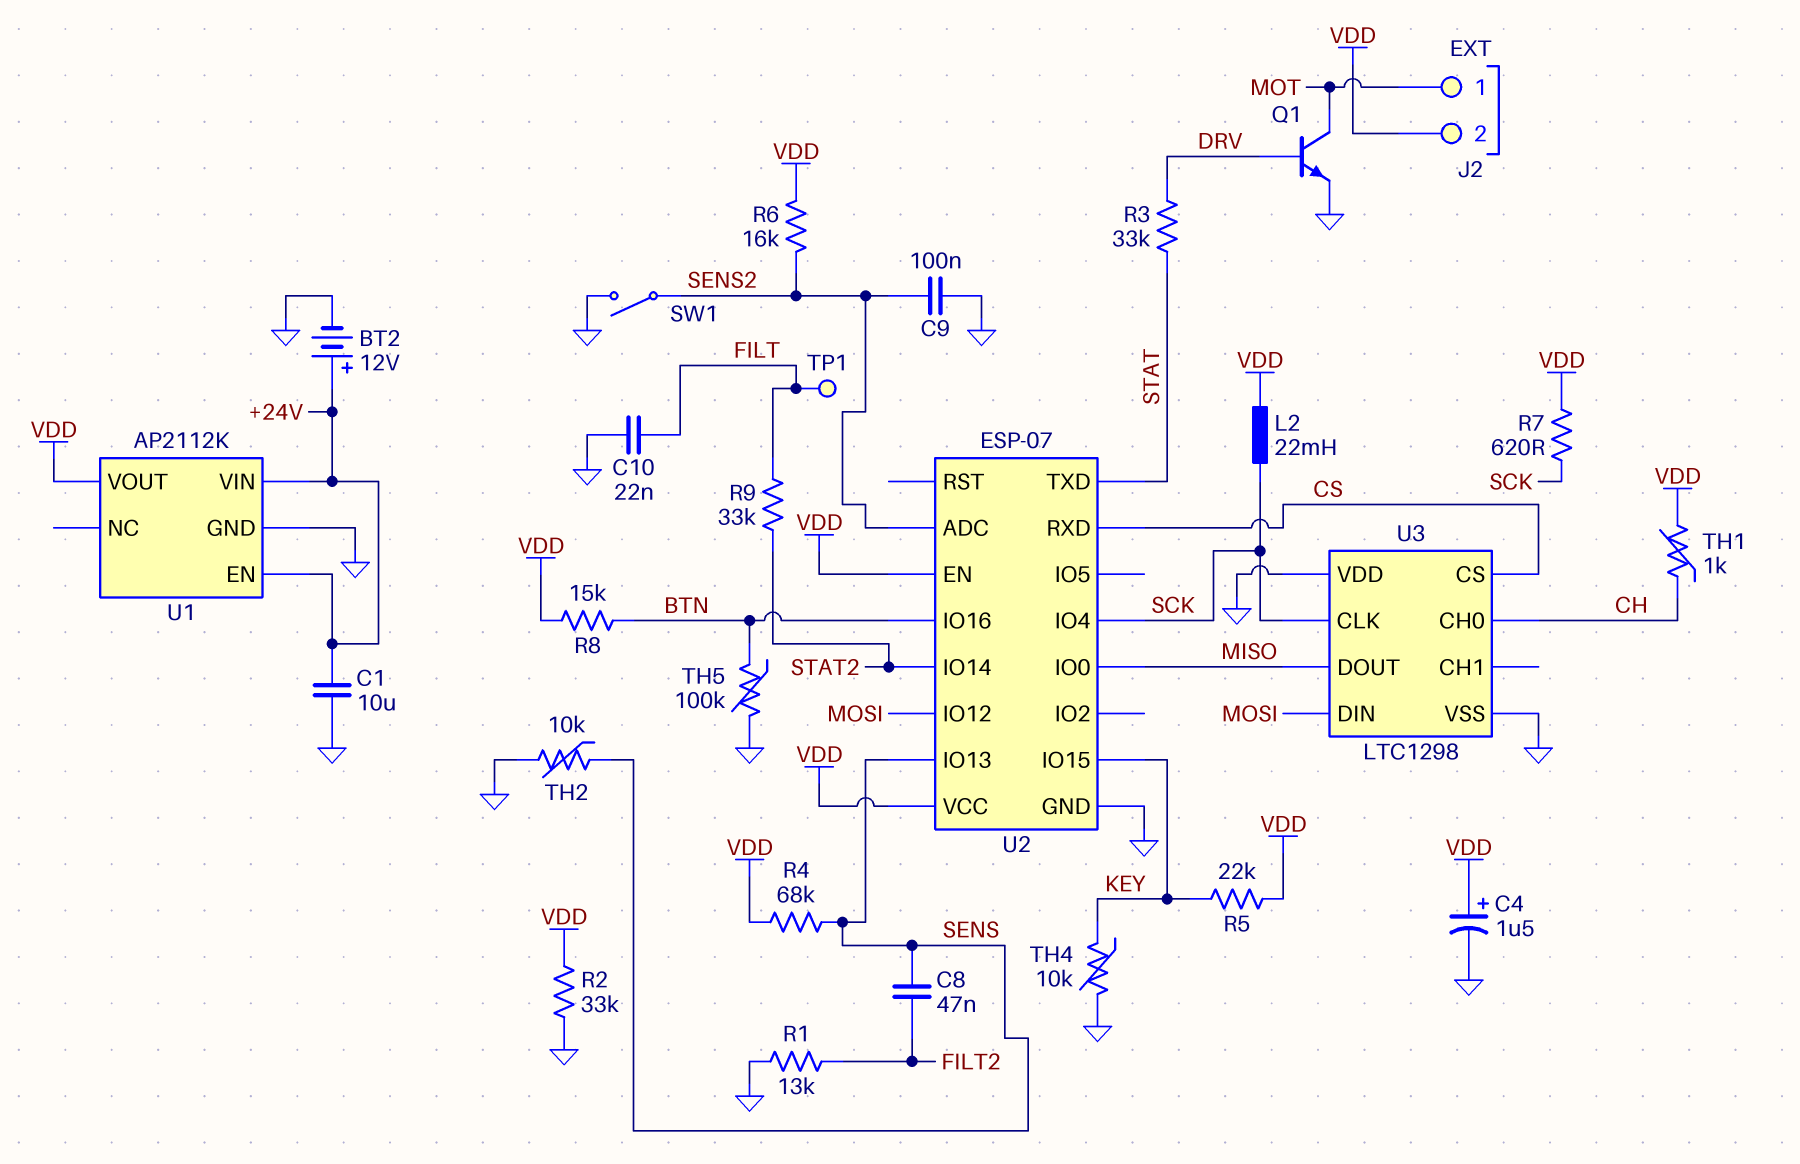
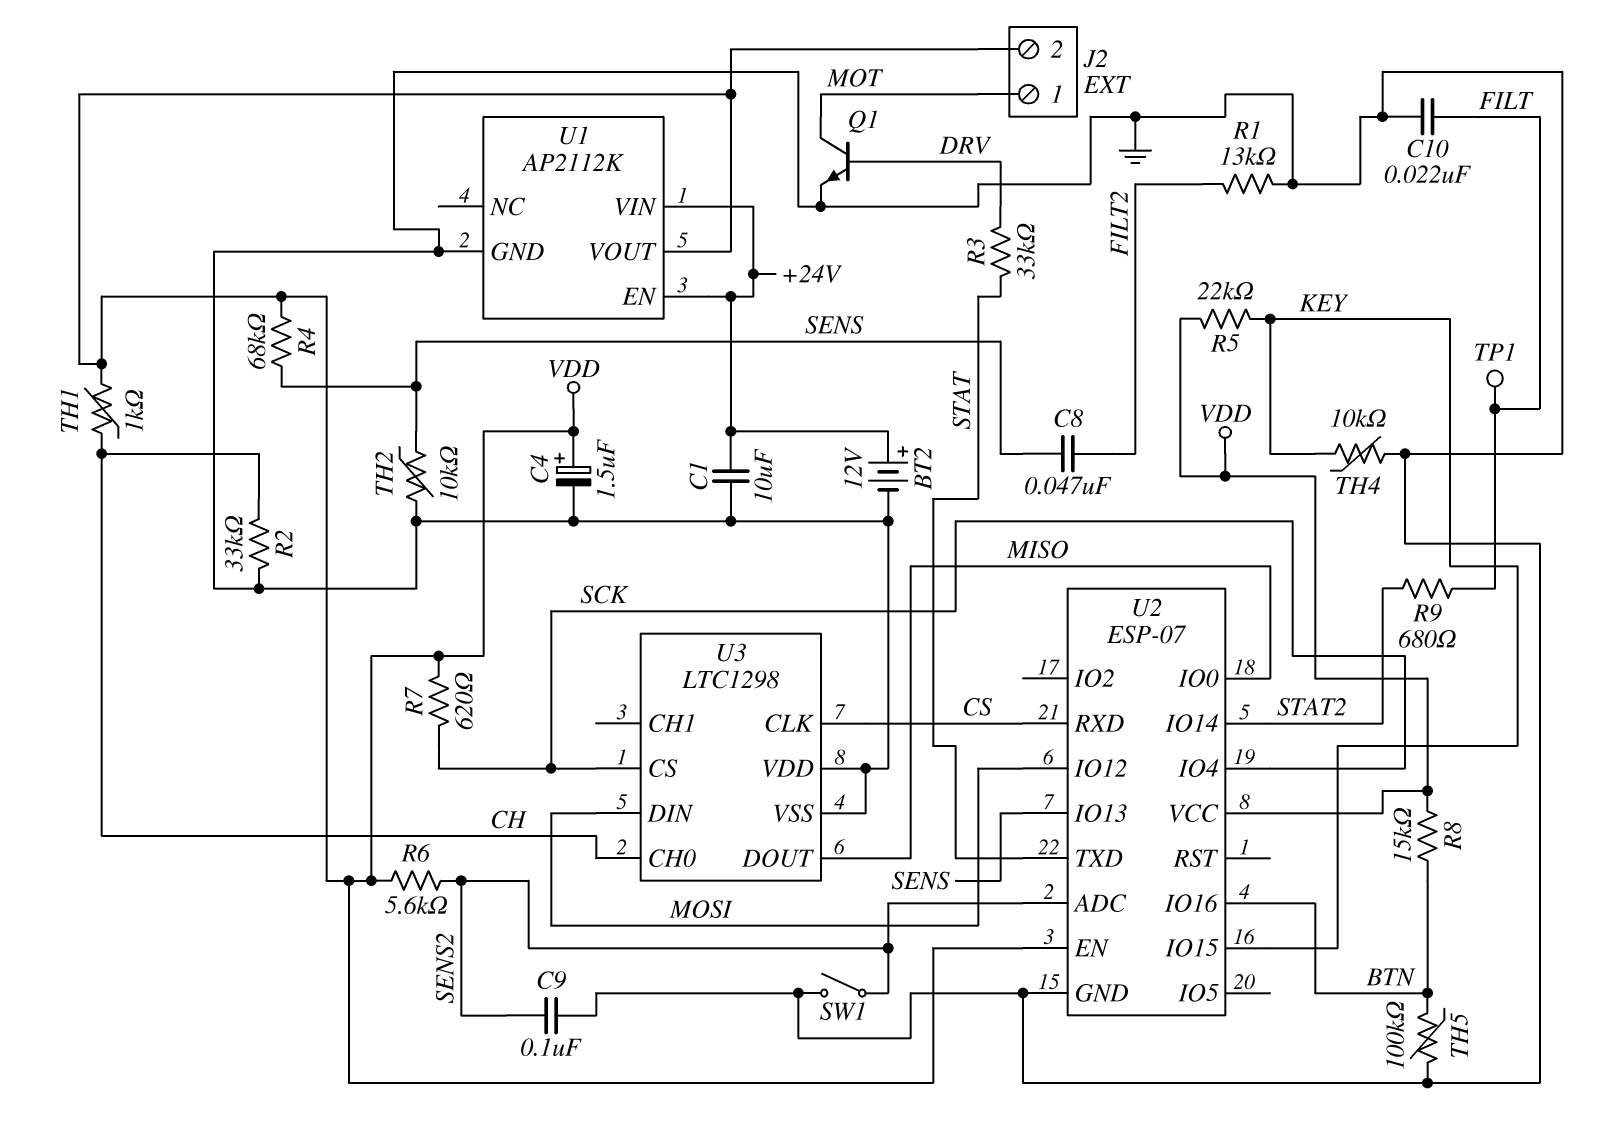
L2: 22mH (SCK, VDD) -> none
R2: 33k (GND, VDD) -> 33k (CH, GND)
R6: 16k (SENS2, VDD) -> 5.6k (SENS2, VDD)
R9: 33k (FILT, STAT2) -> 680 (FILT, STAT2)
U3 pin CLK: SCK -> CS
U3 pin CS: CS -> SCK

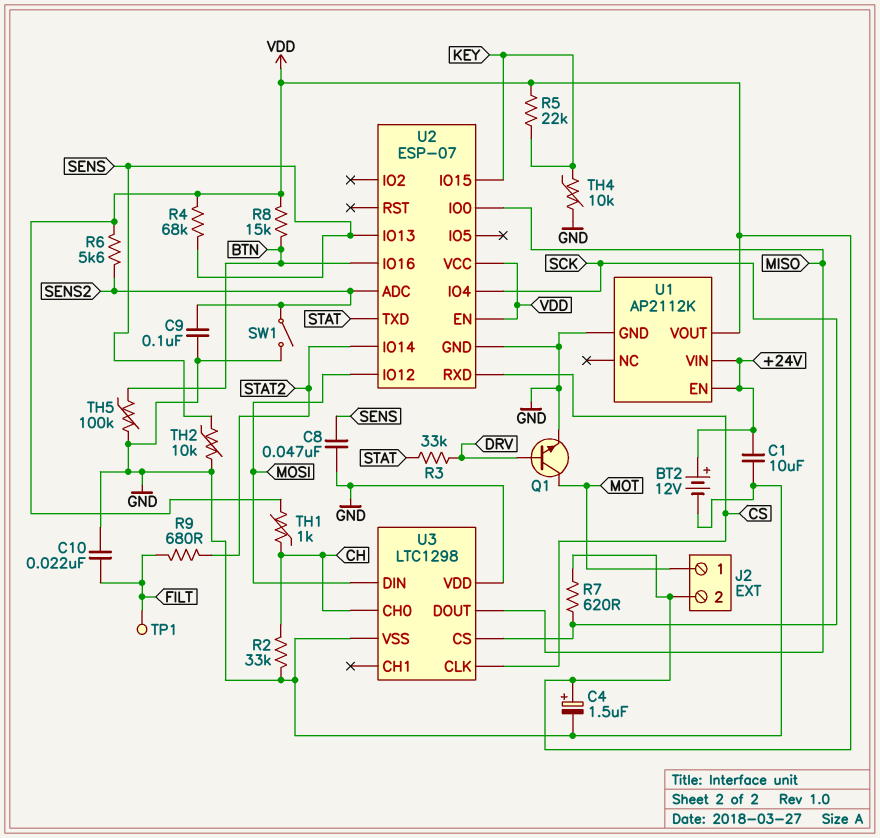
C8: 47nF (FILT2, SENS) -> 47nF (GND, SENS)
R1: 13k (FILT2, GND) -> none

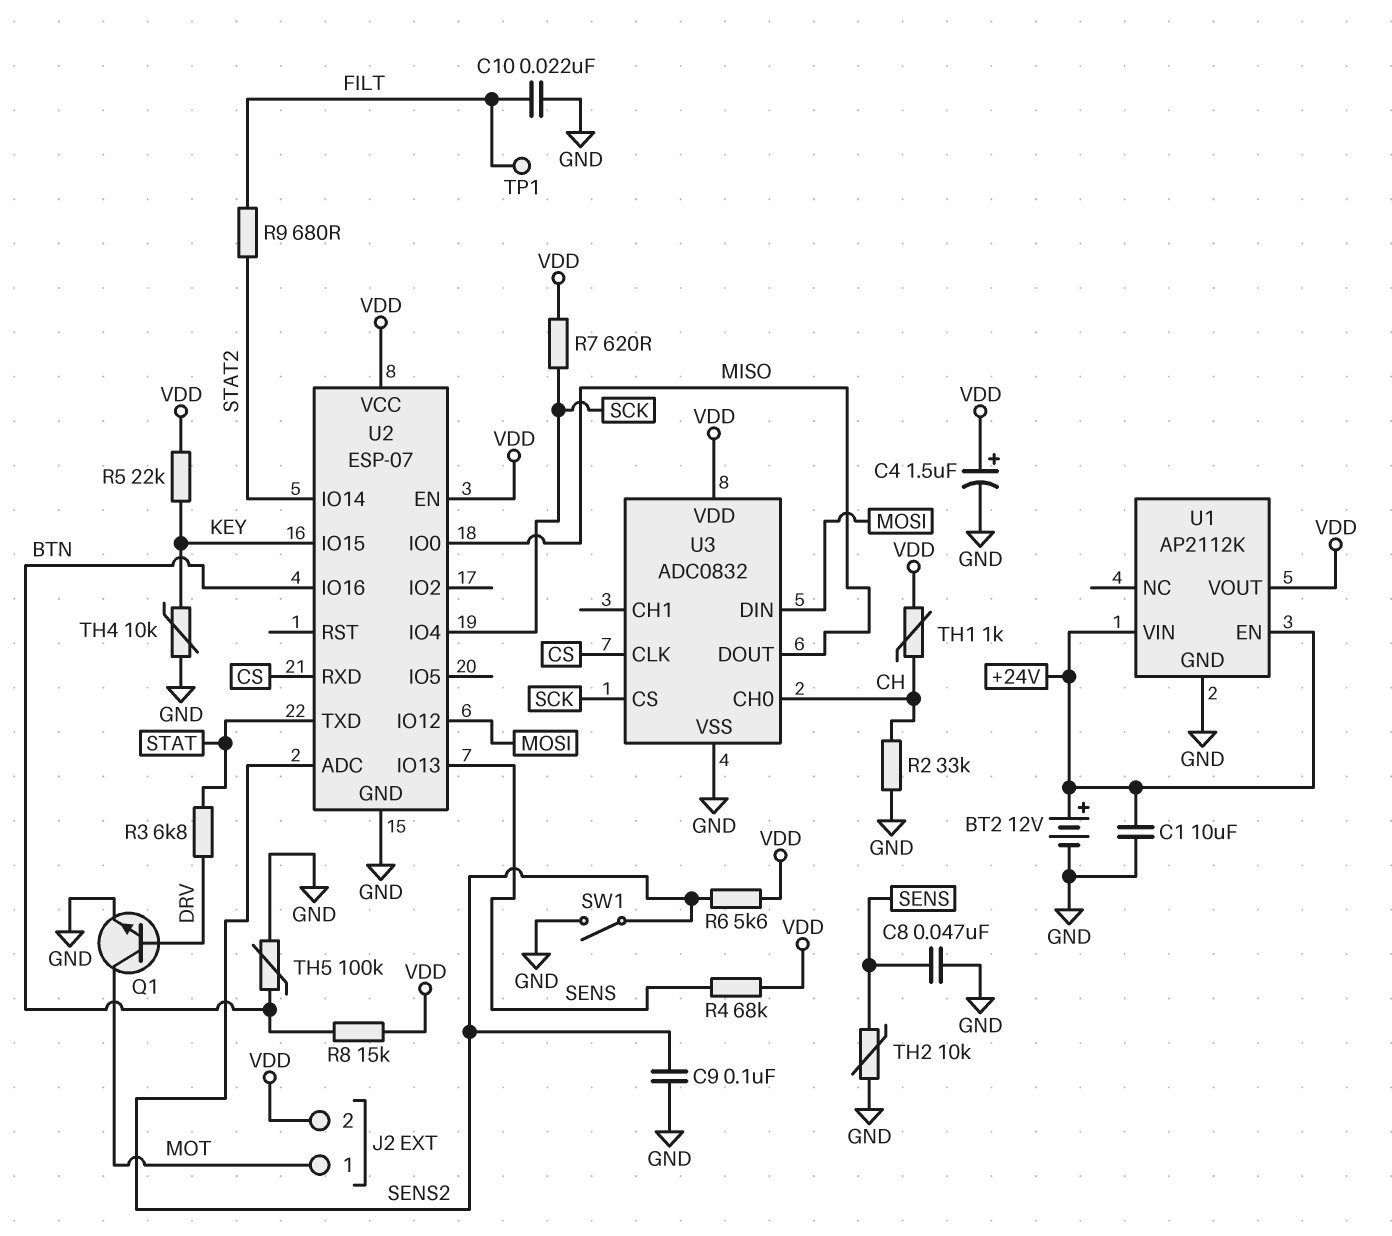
R3: 33k (DRV, STAT) -> 6.8k (DRV, STAT)
U3: LTC1298 -> ADC0832
U3 pin VDD: GND -> VDD

